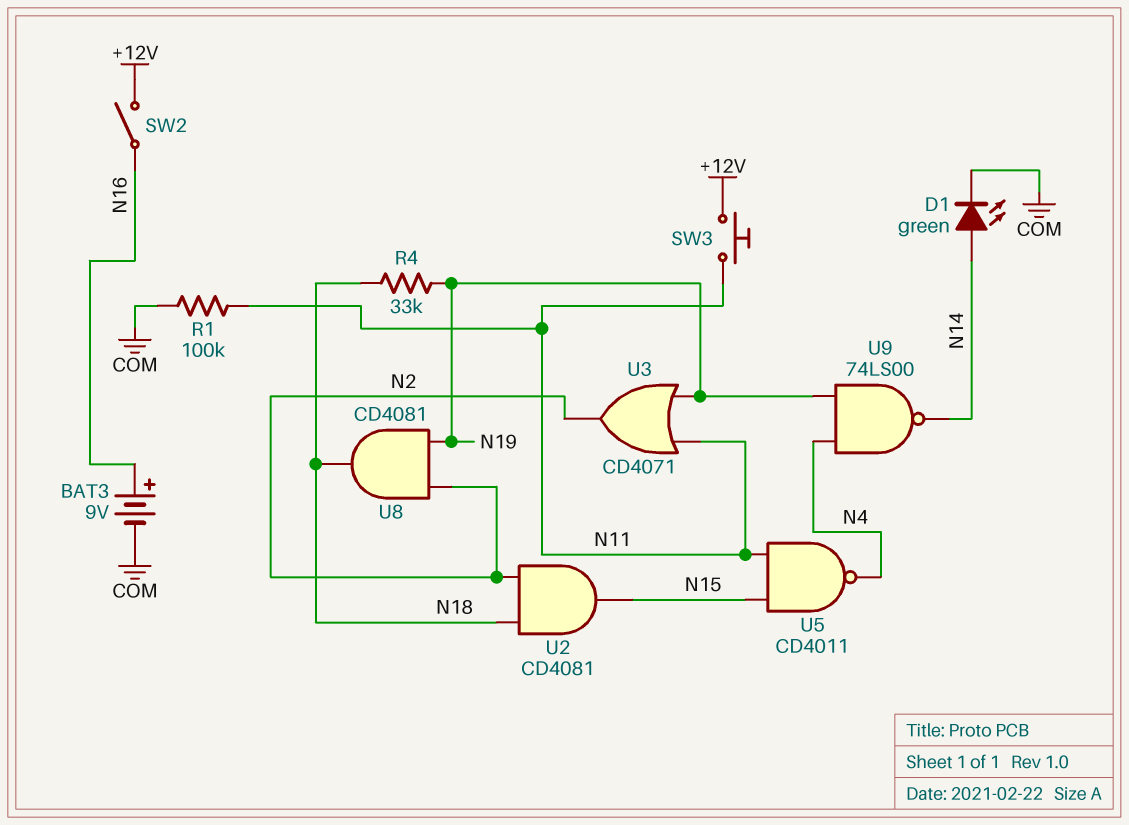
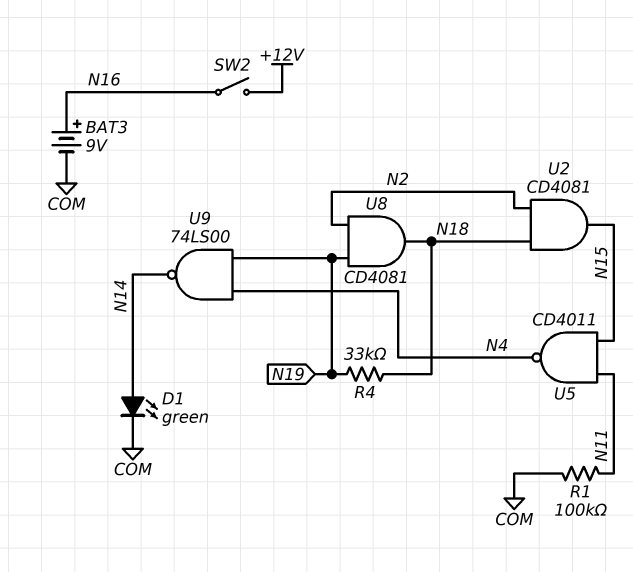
SW3: button (+12V, N11) -> none
U3: OR CD4071 (in N11, in N19, out N2) -> none

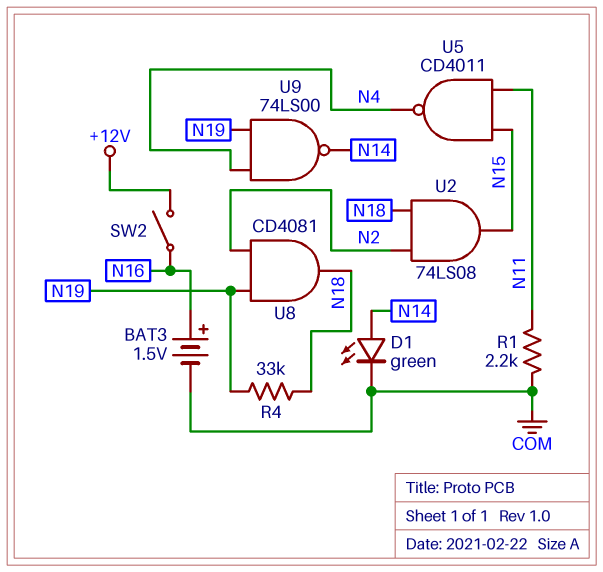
BAT3: 9V (plus N16, minus COM) -> 1.5V (plus N16, minus COM)
R1: 100k (COM, N11) -> 2.2k (COM, N11)
U2: AND CD4081 (in N2, in N18, out N15) -> AND 74LS08 (in N2, in N18, out N15)

